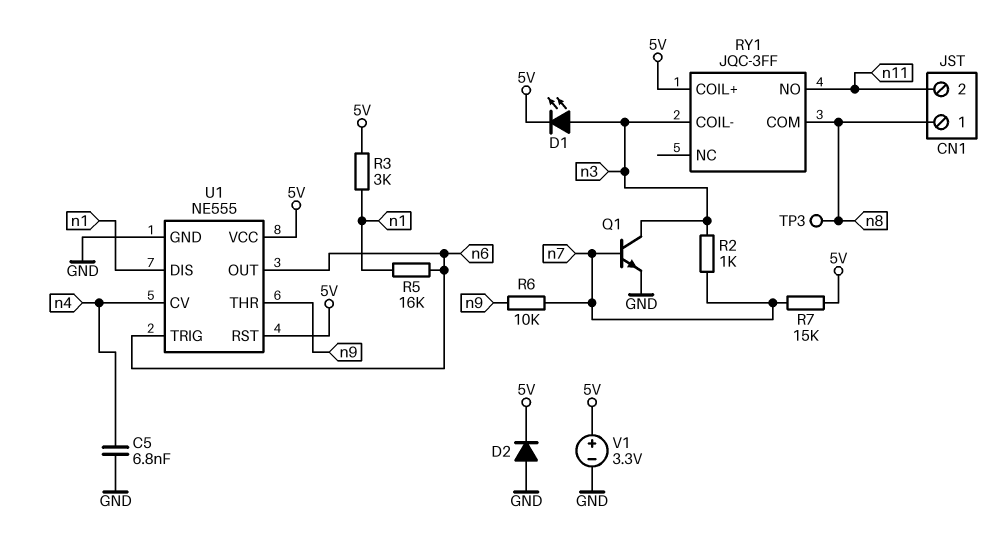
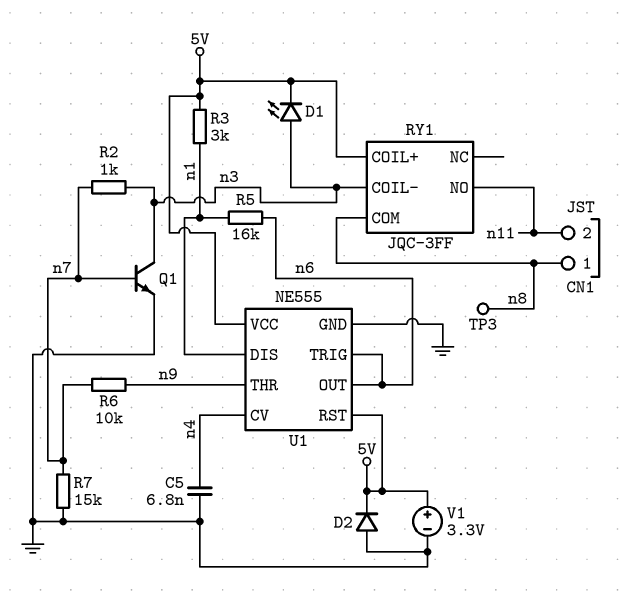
R7: 15k (5V, n7) -> 15k (GND, n7)

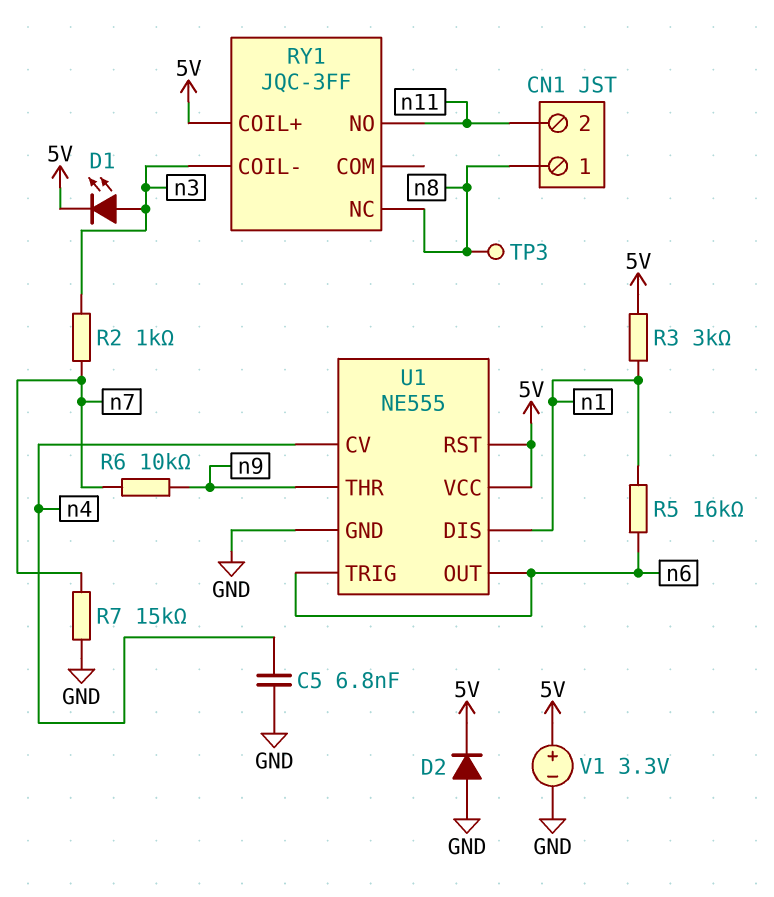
Q1: NPN (B n7, C n3, E GND) -> none
RY1 pin COM: n8 -> none
RY1 pin NC: none -> n8

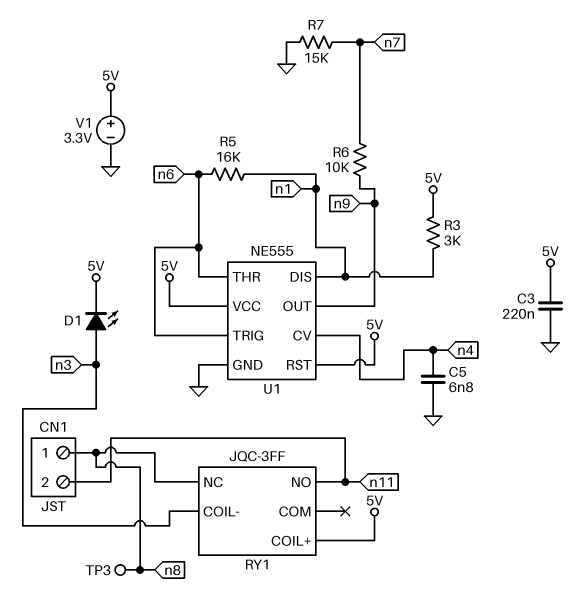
C3: none -> 220nF (5V, GND)
D2: diode (A GND, K 5V) -> none
R2: 1k (n3, n7) -> none
U1 pin OUT: n6 -> n9
U1 pin THR: n9 -> n6

